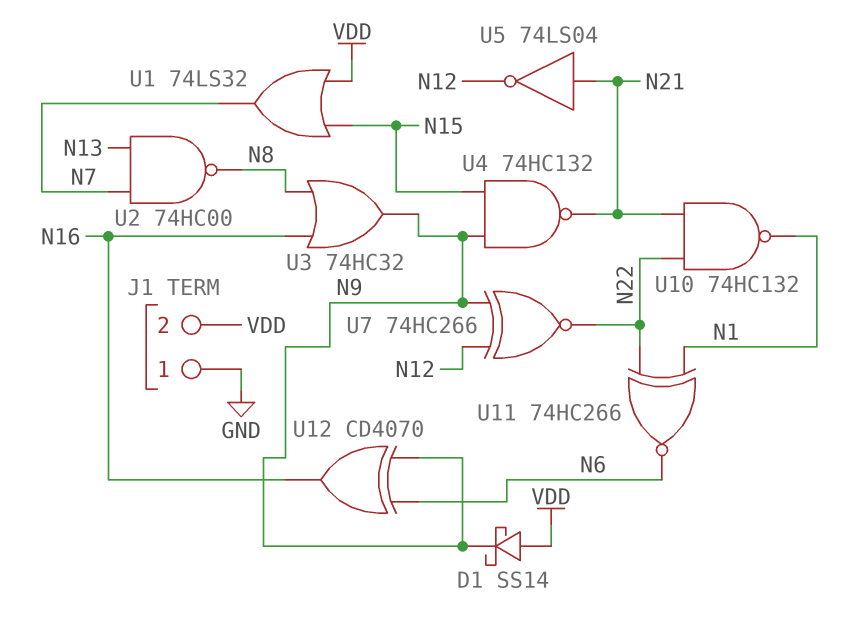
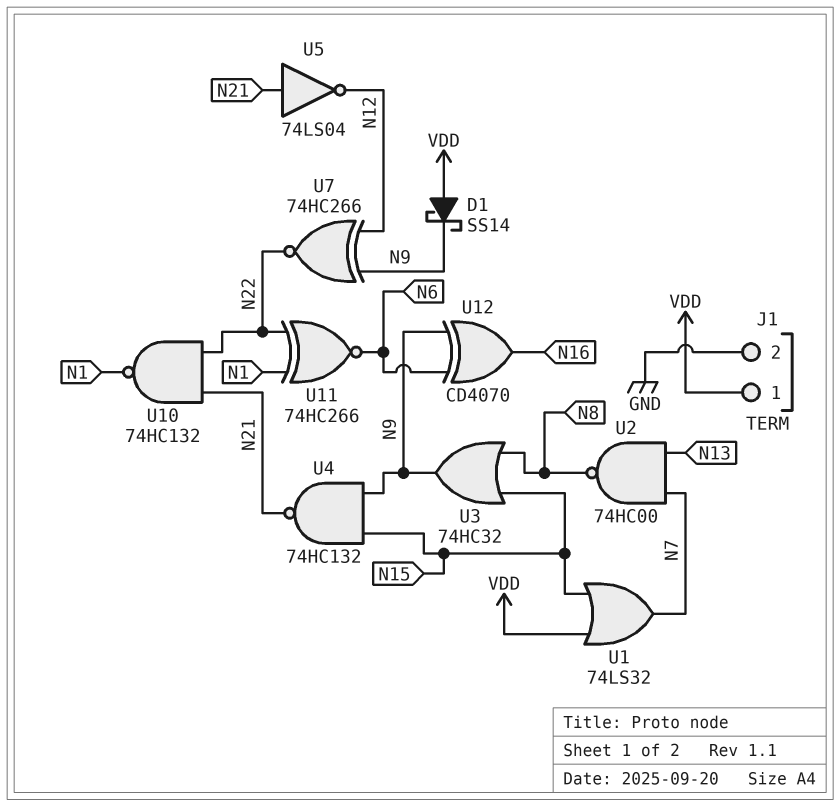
J1 pin 1: GND -> VDD
J1 pin 2: VDD -> GND
U3: OR 74HC32 (in N8, in N16, out N9) -> OR 74HC32 (in N8, in N15, out N9)

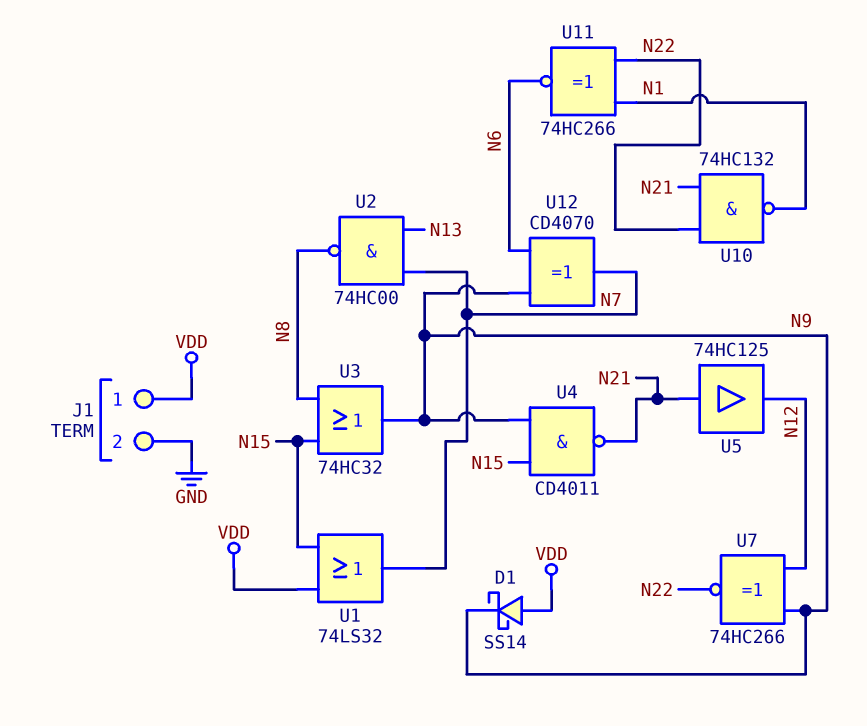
U4: NAND 74HC132 (in N9, in N15, out N21) -> NAND CD4011 (in N9, in N15, out N21)
U5: NOT 74LS04 (in N21, out N12) -> buffer 74HC125 (in N21, out N12)
U12: XOR CD4070 (in N6, in N9, out N16) -> XOR CD4070 (in N6, in N9, out N7)

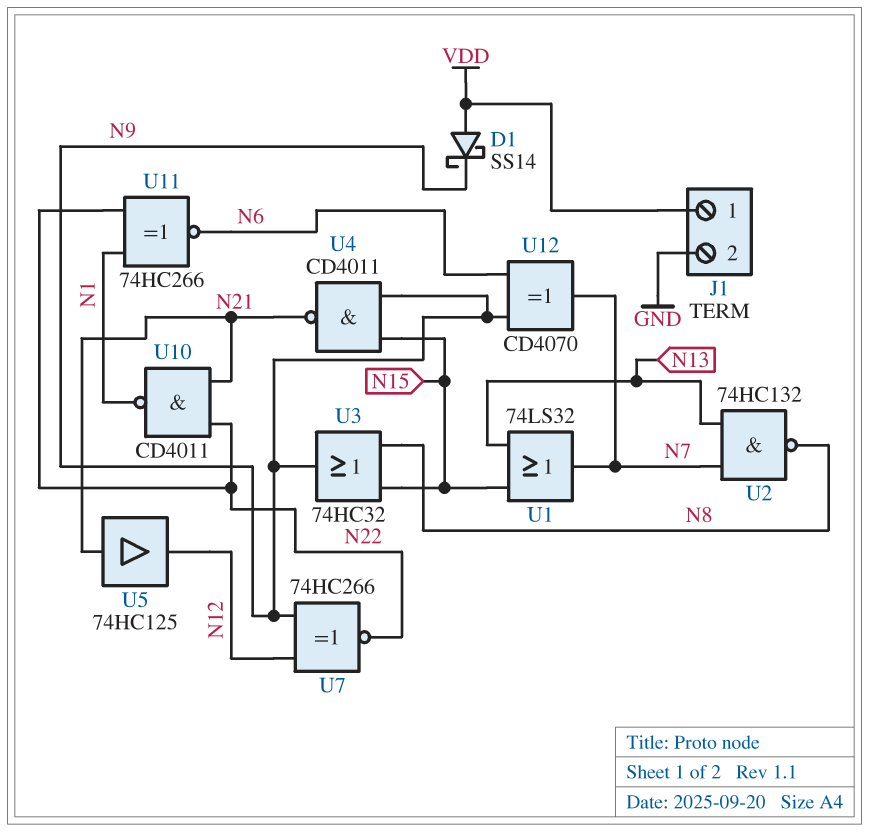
U1: OR 74LS32 (in N15, in VDD, out N7) -> OR 74LS32 (in N13, in N15, out N7)
U2: NAND 74HC00 (in N7, in N13, out N8) -> NAND 74HC132 (in N7, in N13, out N8)
U10: NAND 74HC132 (in N21, in N22, out N1) -> NAND CD4011 (in N21, in N22, out N1)

